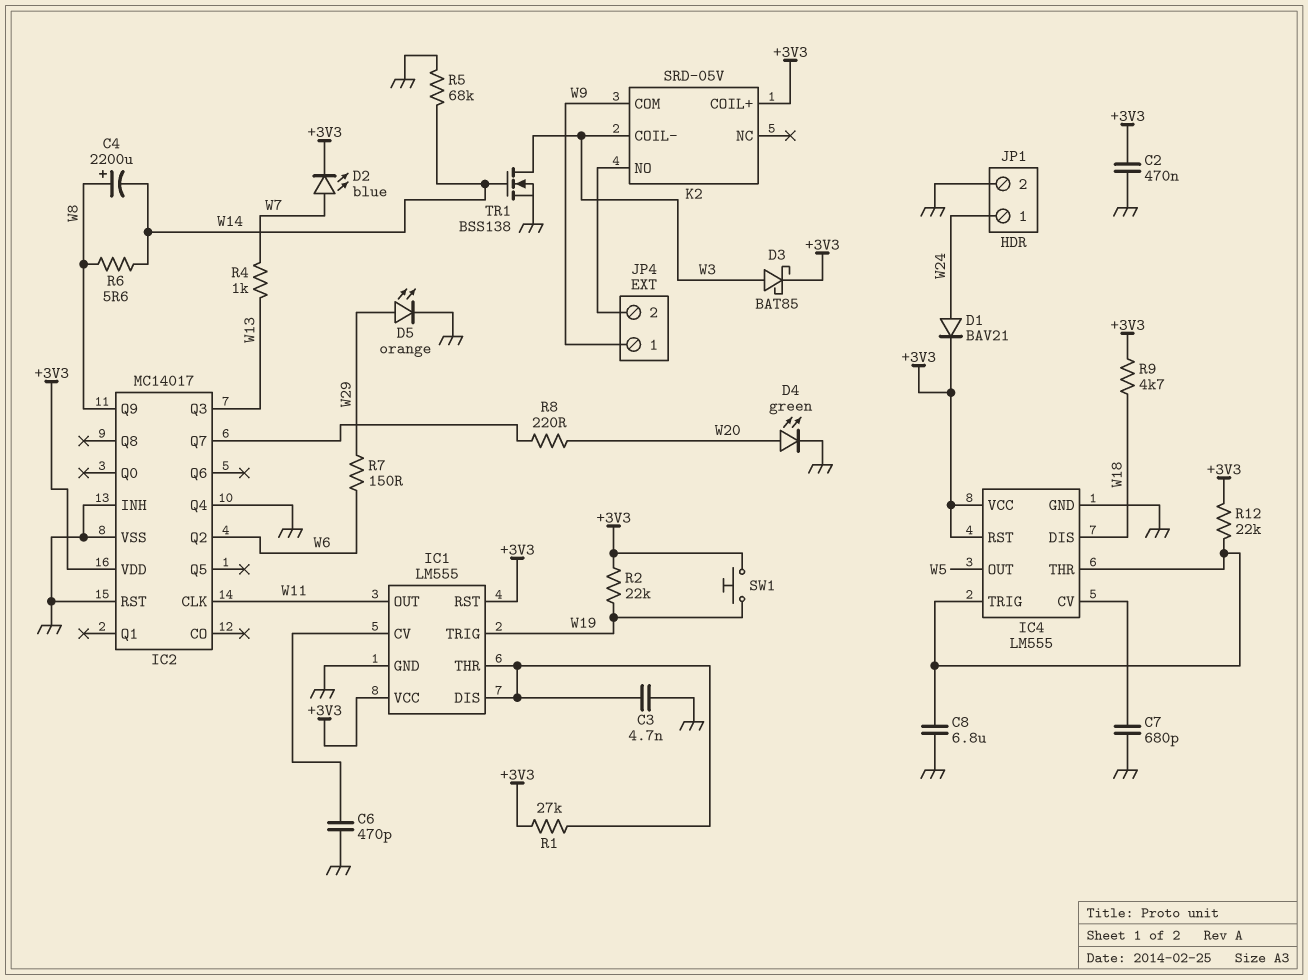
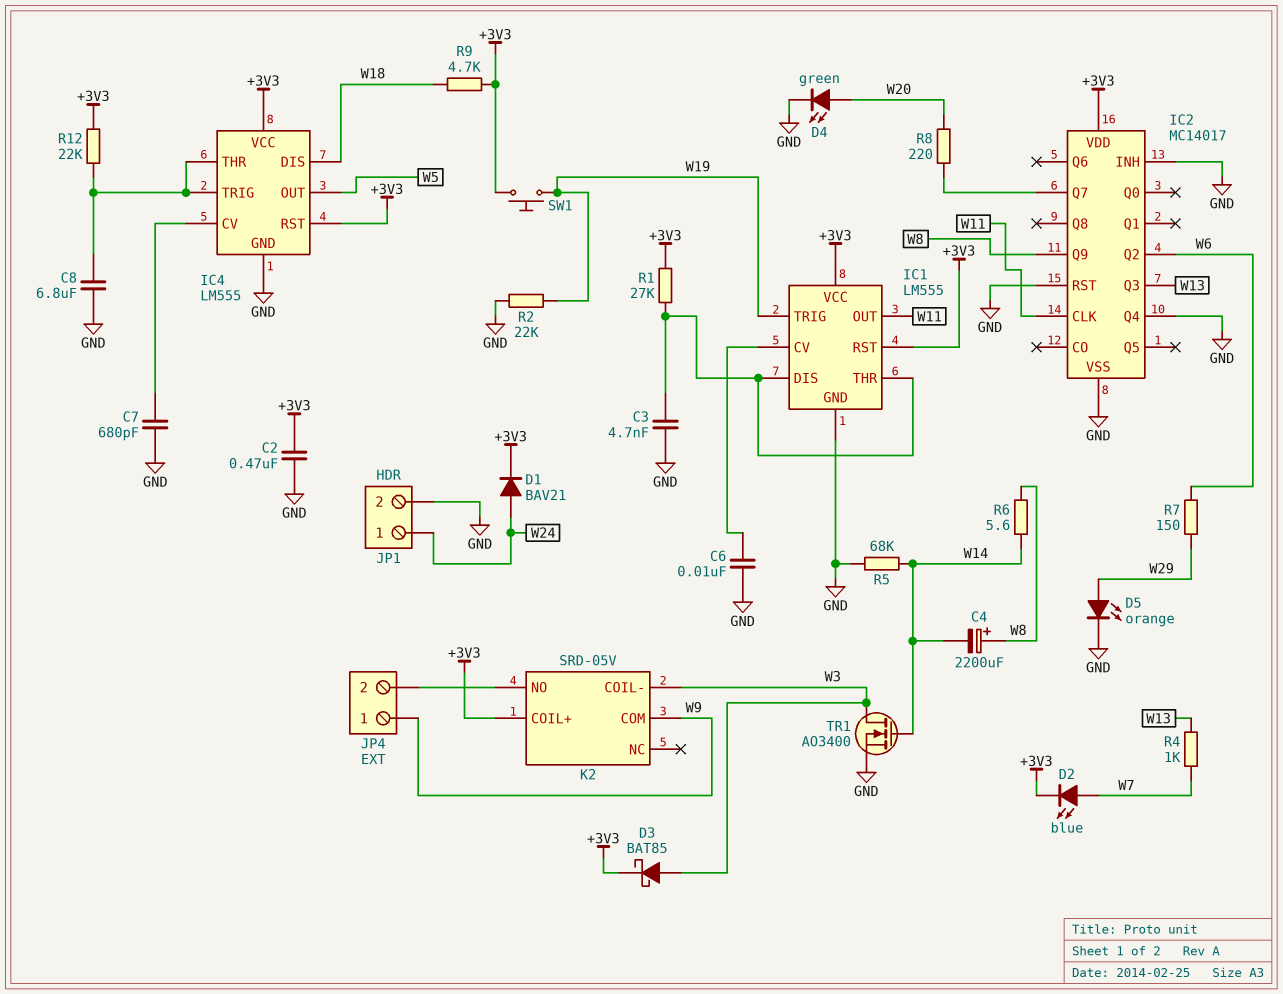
C6: 470pF (GND, IC1/CV) -> 10nF (GND, IC1/CV)
R2: 22k (+3V3, W19) -> 22k (GND, W19)
TR1: NMOS BSS138 (G W14, D W3, S GND) -> NMOS AO3400 (G W14, D W3, S GND)

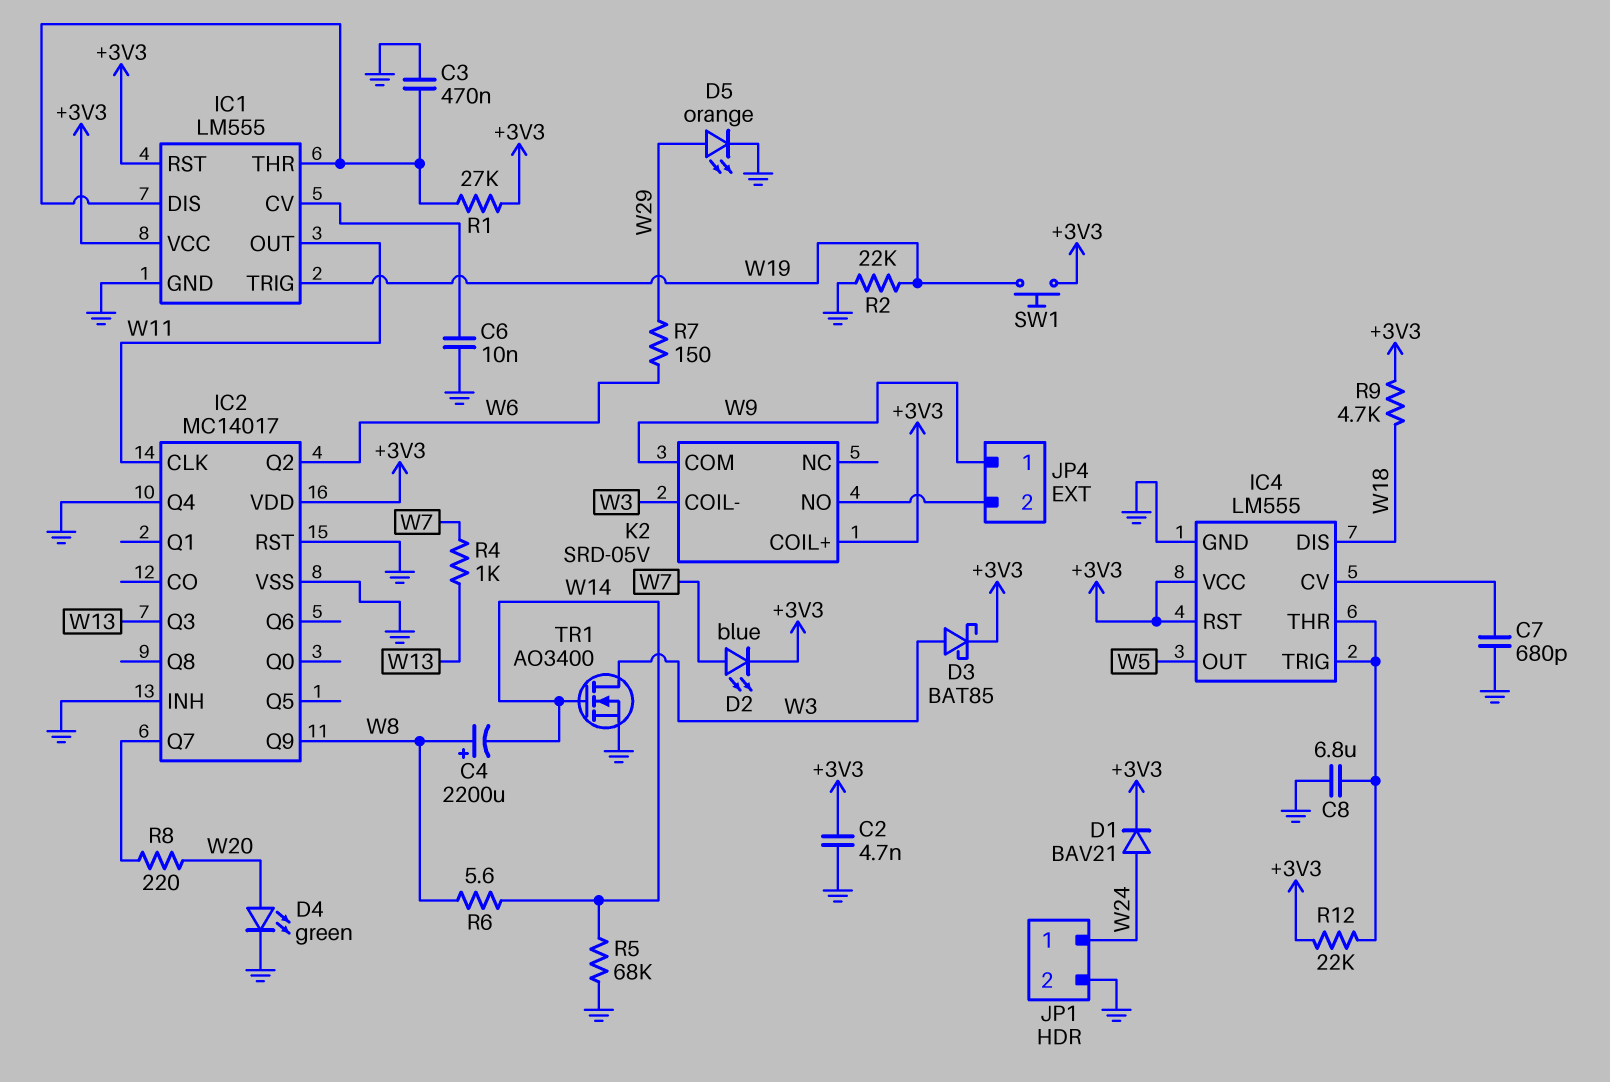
C2: 470nF (+3V3, GND) -> 4.7nF (+3V3, GND)
C3: 4.7nF (GND, IC1/DIS) -> 470nF (GND, IC1/DIS)

